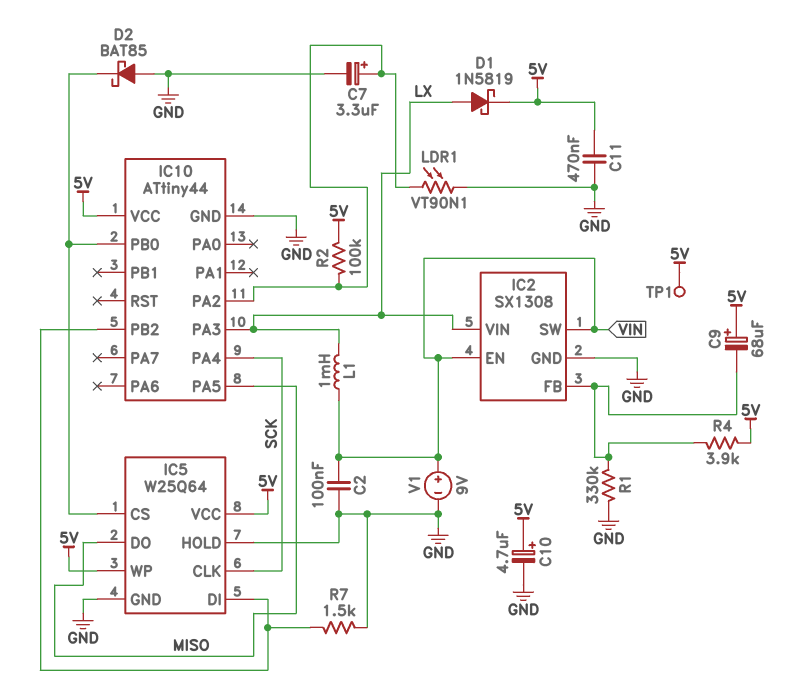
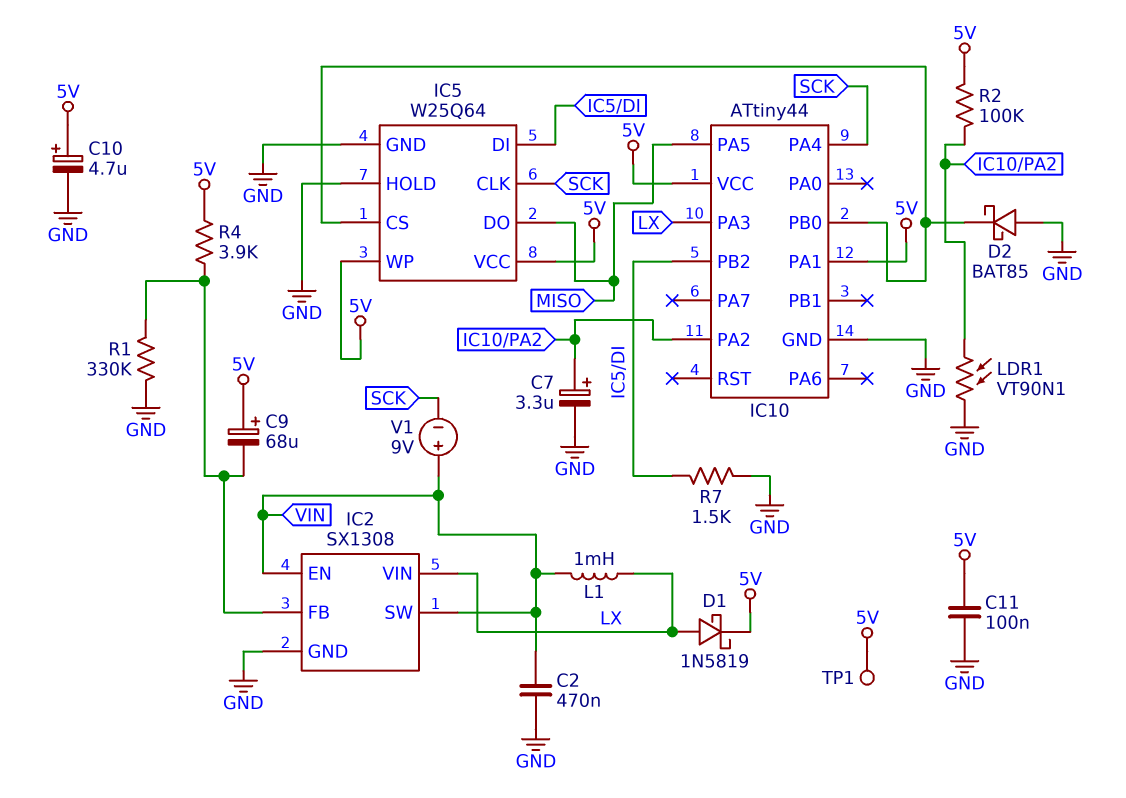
C2: 100nF (GND, VIN) -> 470nF (GND, VIN)
C11: 470nF (5V, GND) -> 100nF (5V, GND)
IC10 pin PA1: none -> 5V
V1: 9V (plus VIN, minus GND) -> 9V (plus VIN, minus SCK)

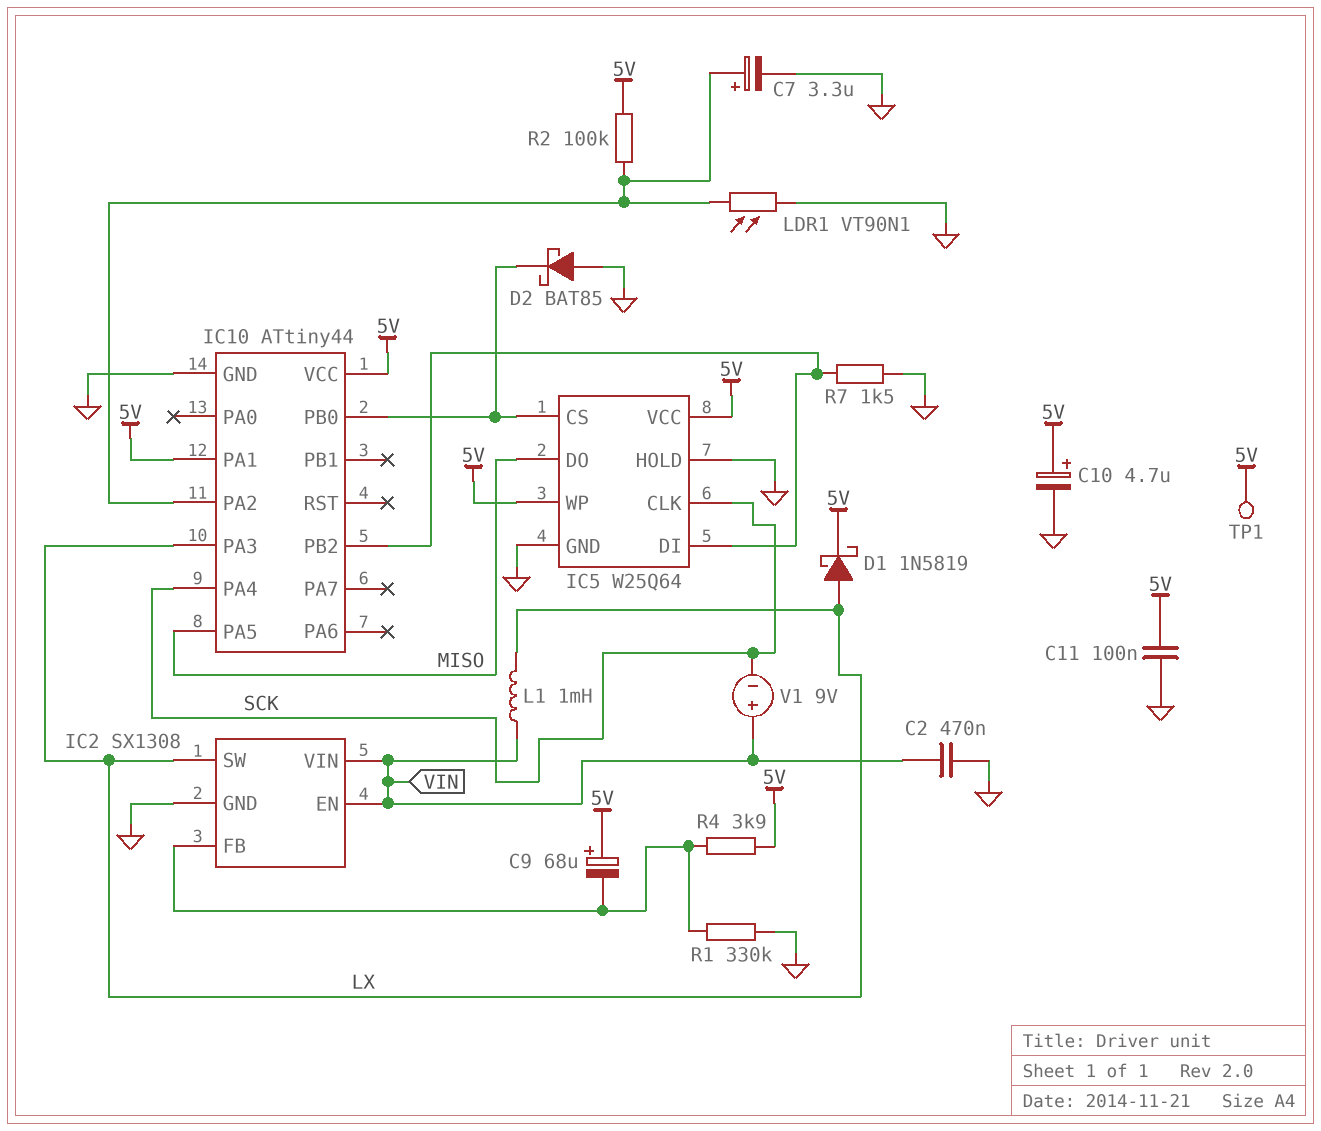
IC2 pin SW: VIN -> LX
IC2 pin VIN: LX -> VIN

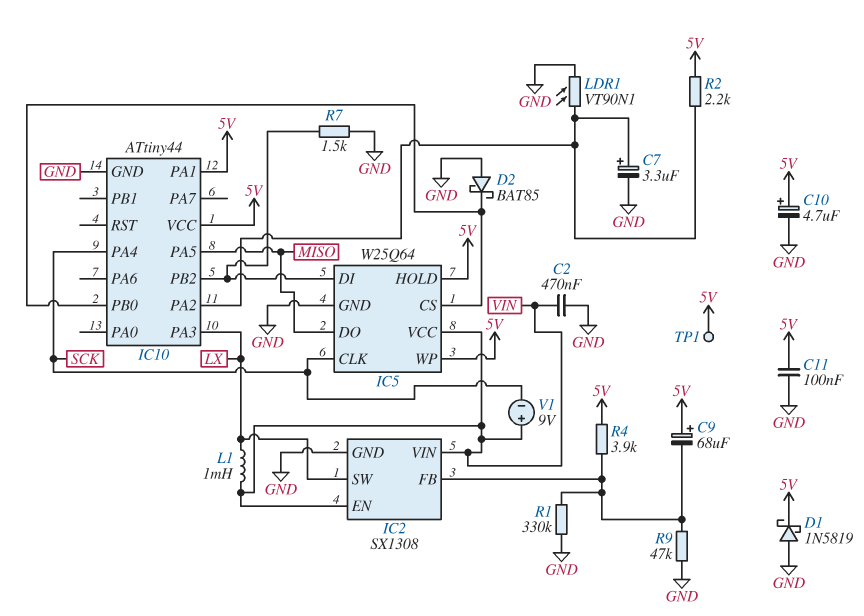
D1: schottky 1N5819 (A LX, K 5V) -> schottky 1N5819 (A GND, K 5V)
IC5 pin HOLD: GND -> 5V
IC5 pin VCC: 5V -> VIN
R2: 100k (5V, IC10/PA2) -> 2.2k (5V, IC10/PA2)
R9: none -> 47k (GND, IC2/FB)

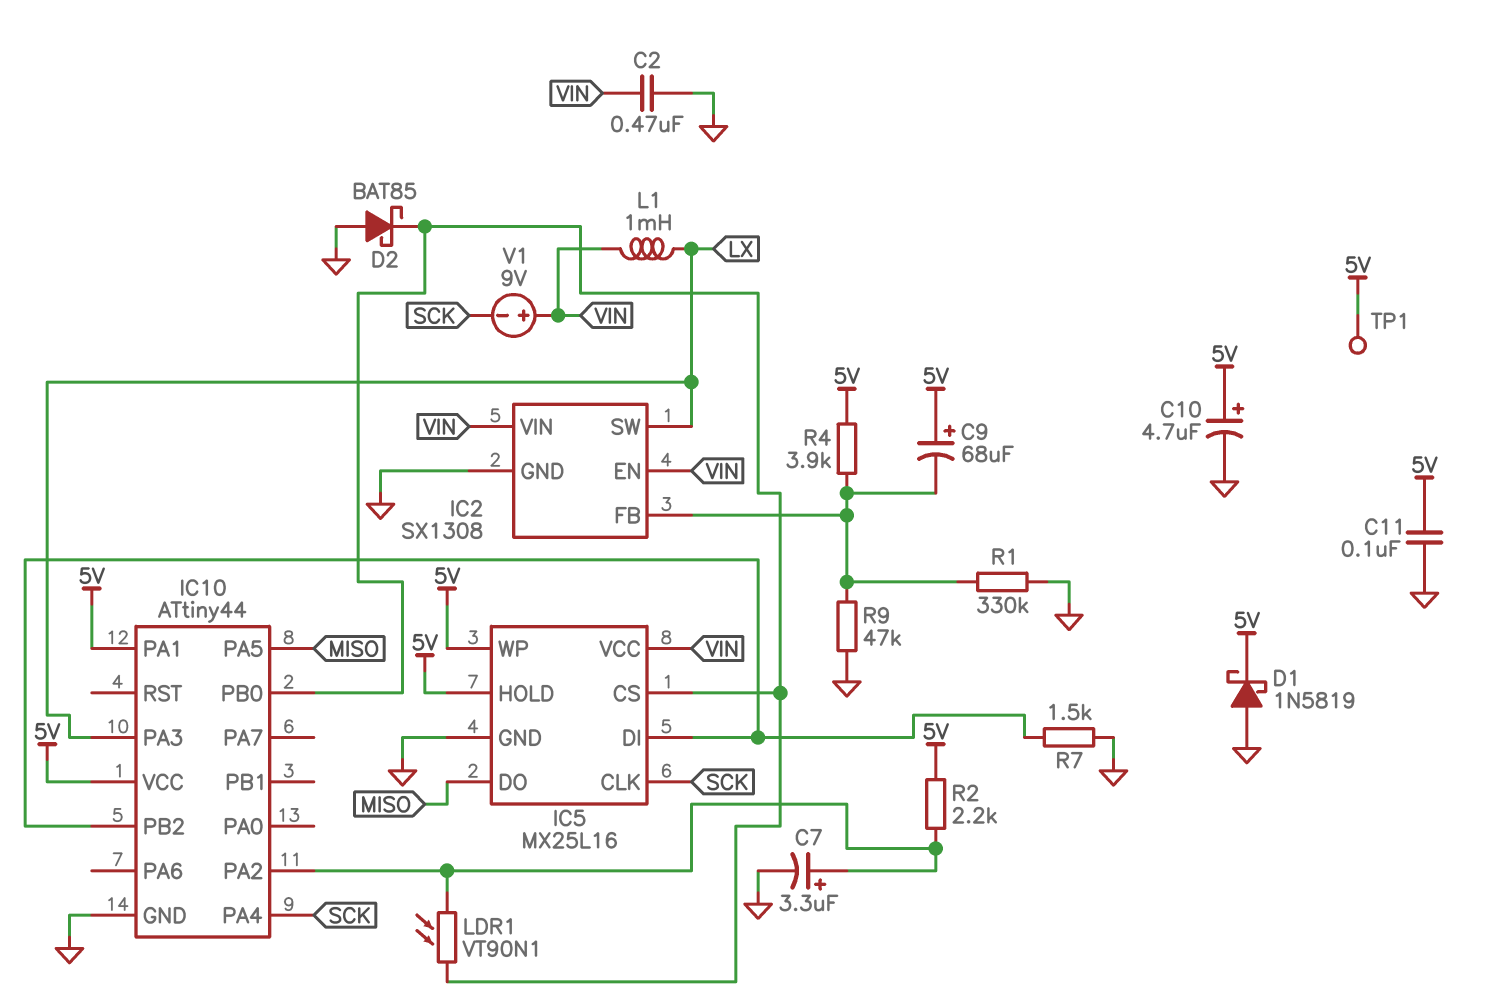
IC5: W25Q64 -> MX25L16
LDR1: VT90N1 (GND, IC10/PA2) -> VT90N1 (IC5/CS, IC10/PA2)

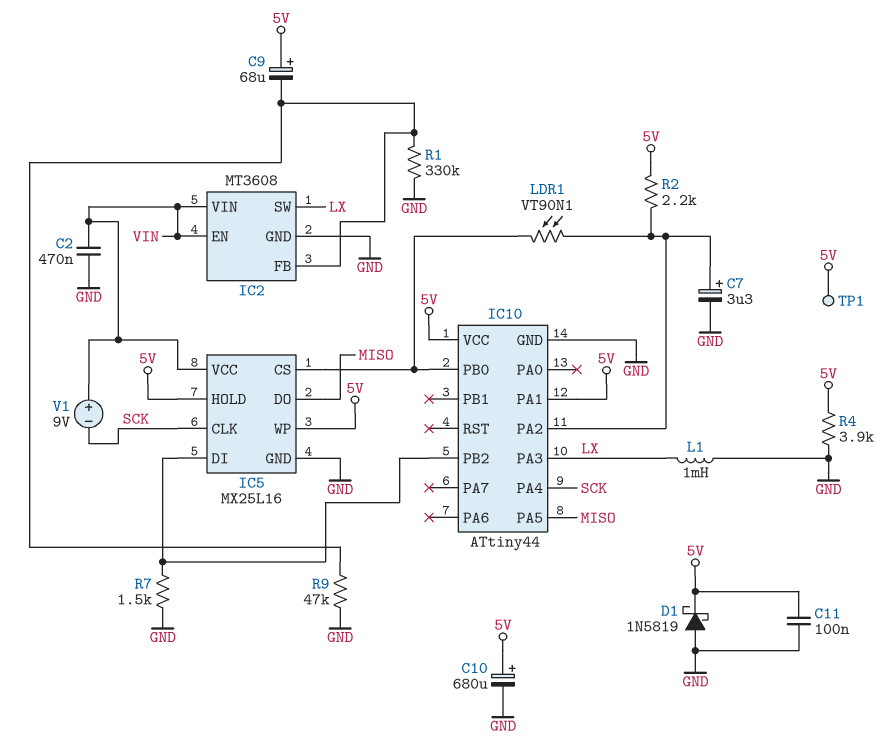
C10: 4.7uF (plus 5V, minus GND) -> 680uF (plus 5V, minus GND)
D2: schottky BAT85 (A GND, K IC5/CS) -> none
IC2: SX1308 -> MT3608
L1: 1mH (LX, VIN) -> 1mH (GND, LX)
R4: 3.9k (5V, IC2/FB) -> 3.9k (5V, GND)

